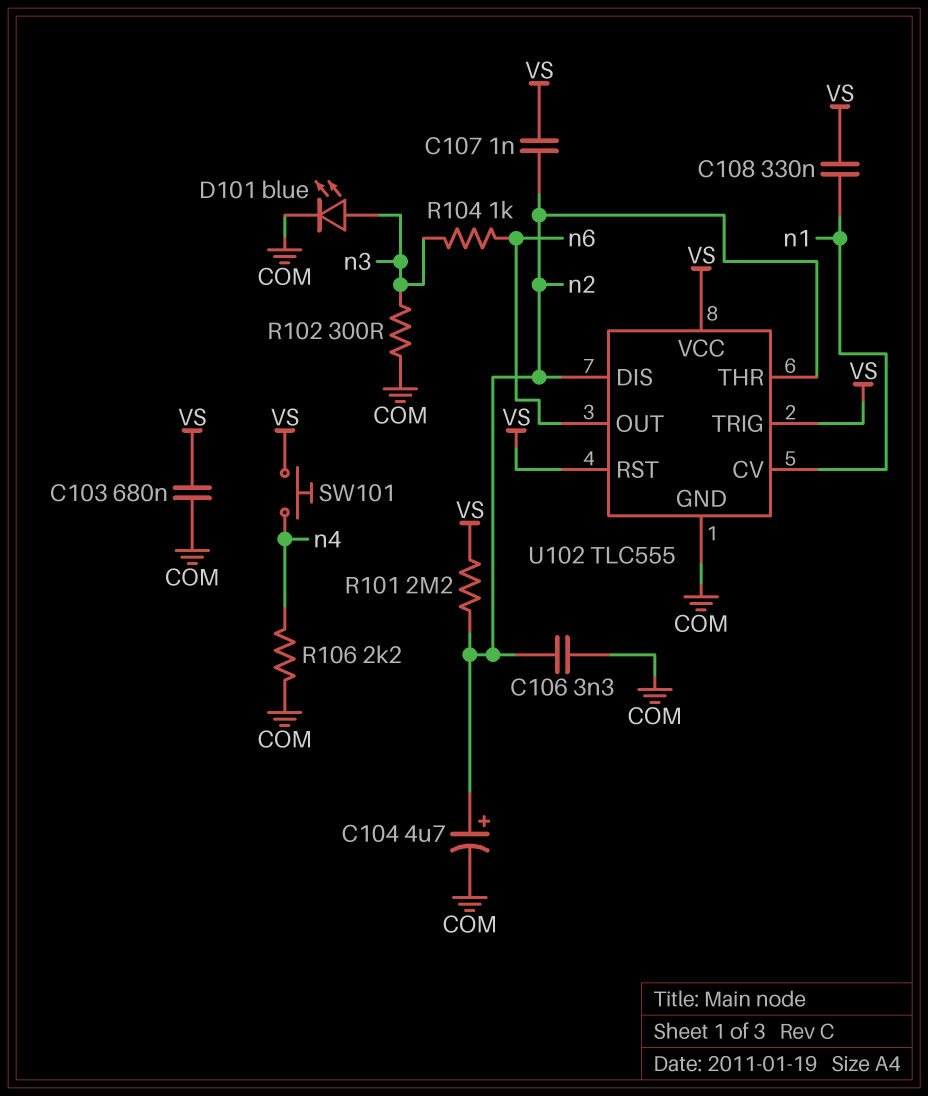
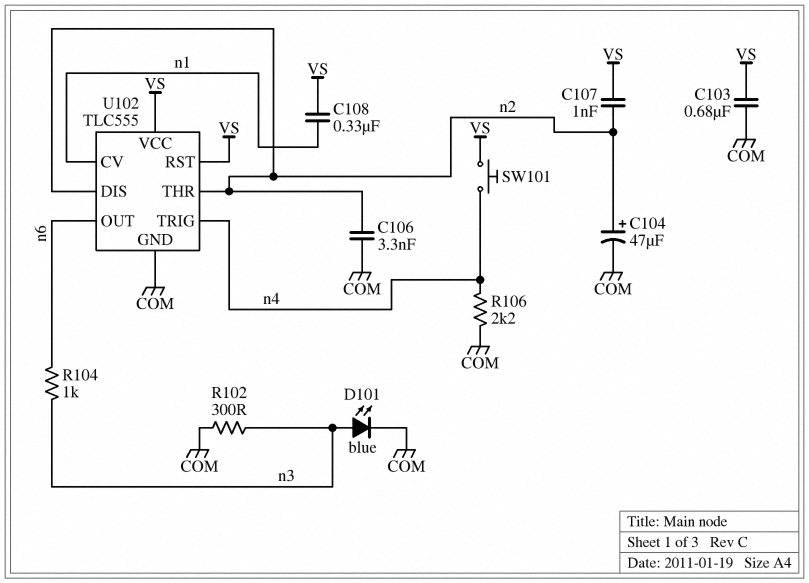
C104: 4.7uF (plus n2, minus COM) -> 47uF (plus n2, minus COM)
R101: 2.2M (VS, n2) -> none
U102 pin TRIG: VS -> n4

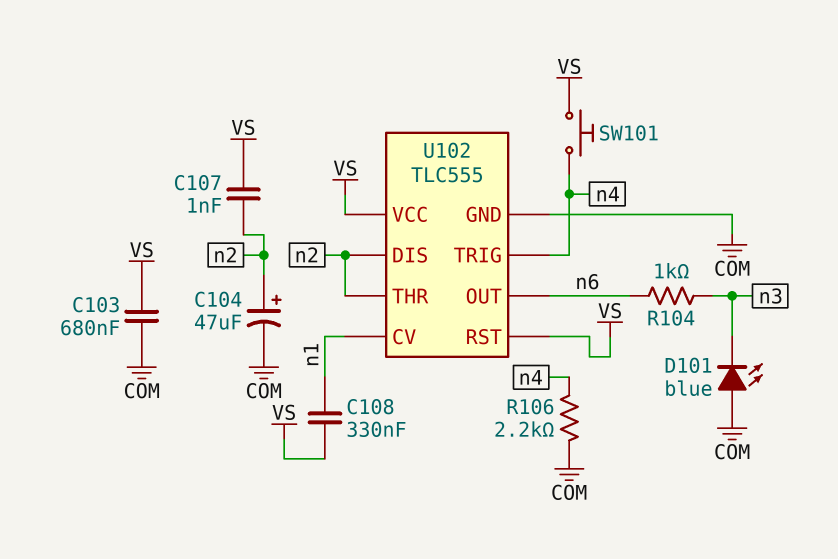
C106: 3.3nF (COM, n2) -> none
D101: LED blue (A n3, K COM) -> LED blue (A COM, K n3)
R102: 300 (COM, n3) -> none

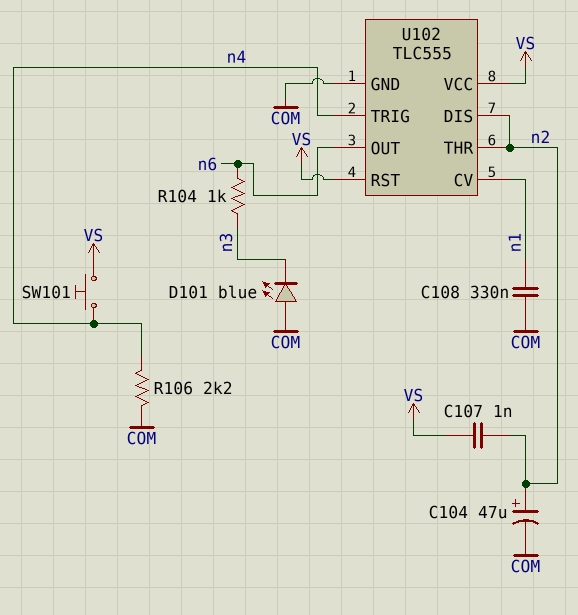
C103: 680nF (COM, VS) -> none
C108: 330nF (VS, n1) -> 330nF (COM, n1)

